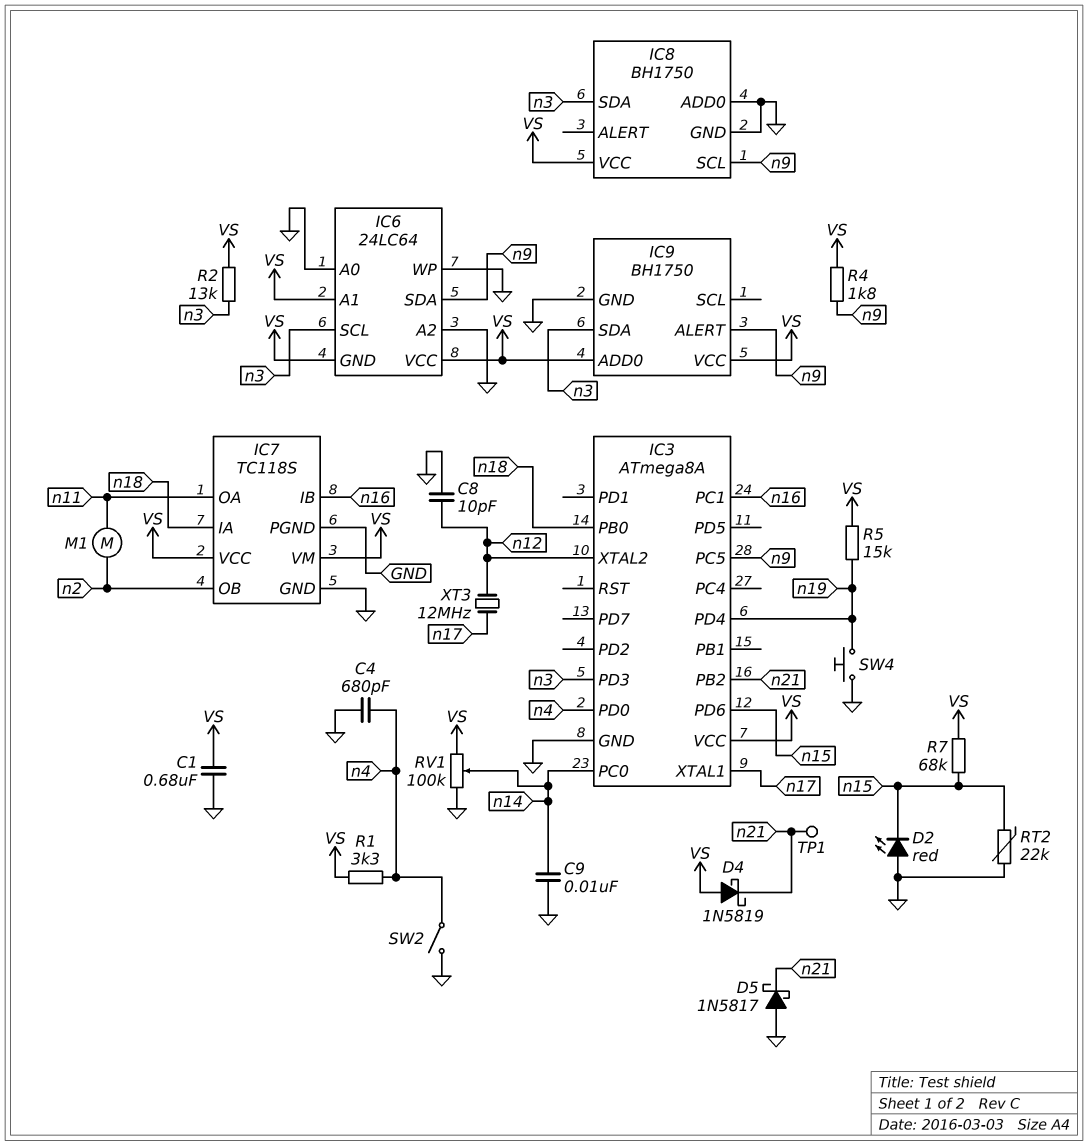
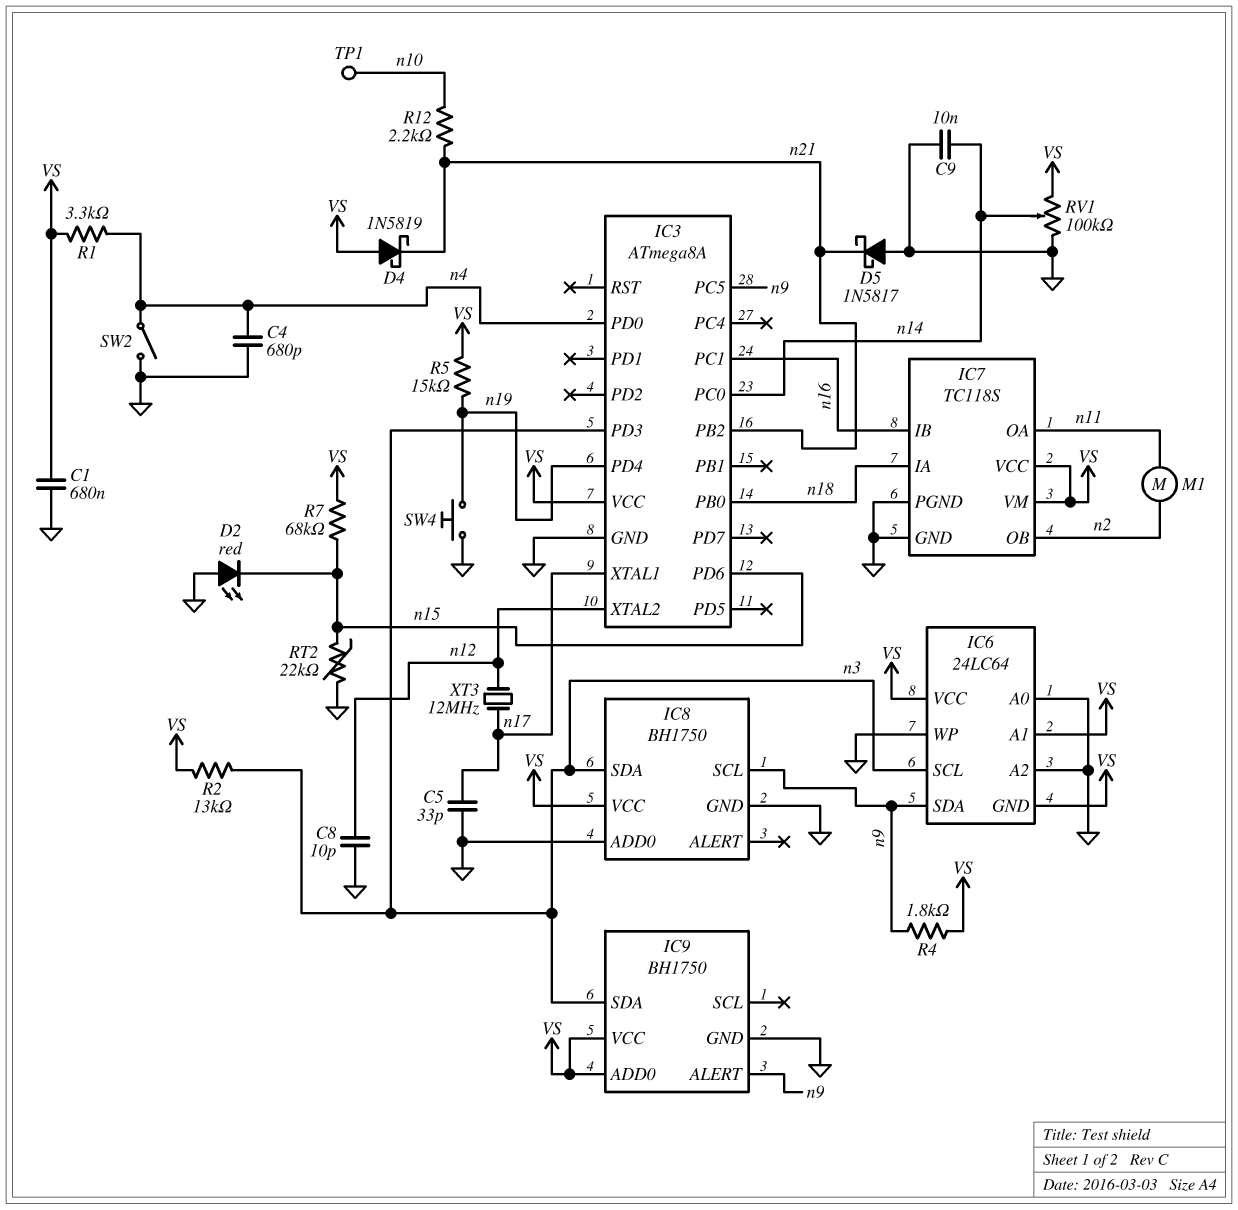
C5: none -> 33pF (GND, n17)
R12: none -> 2.2k (n10, n21)
TP1: test point (n21) -> test point (n10)

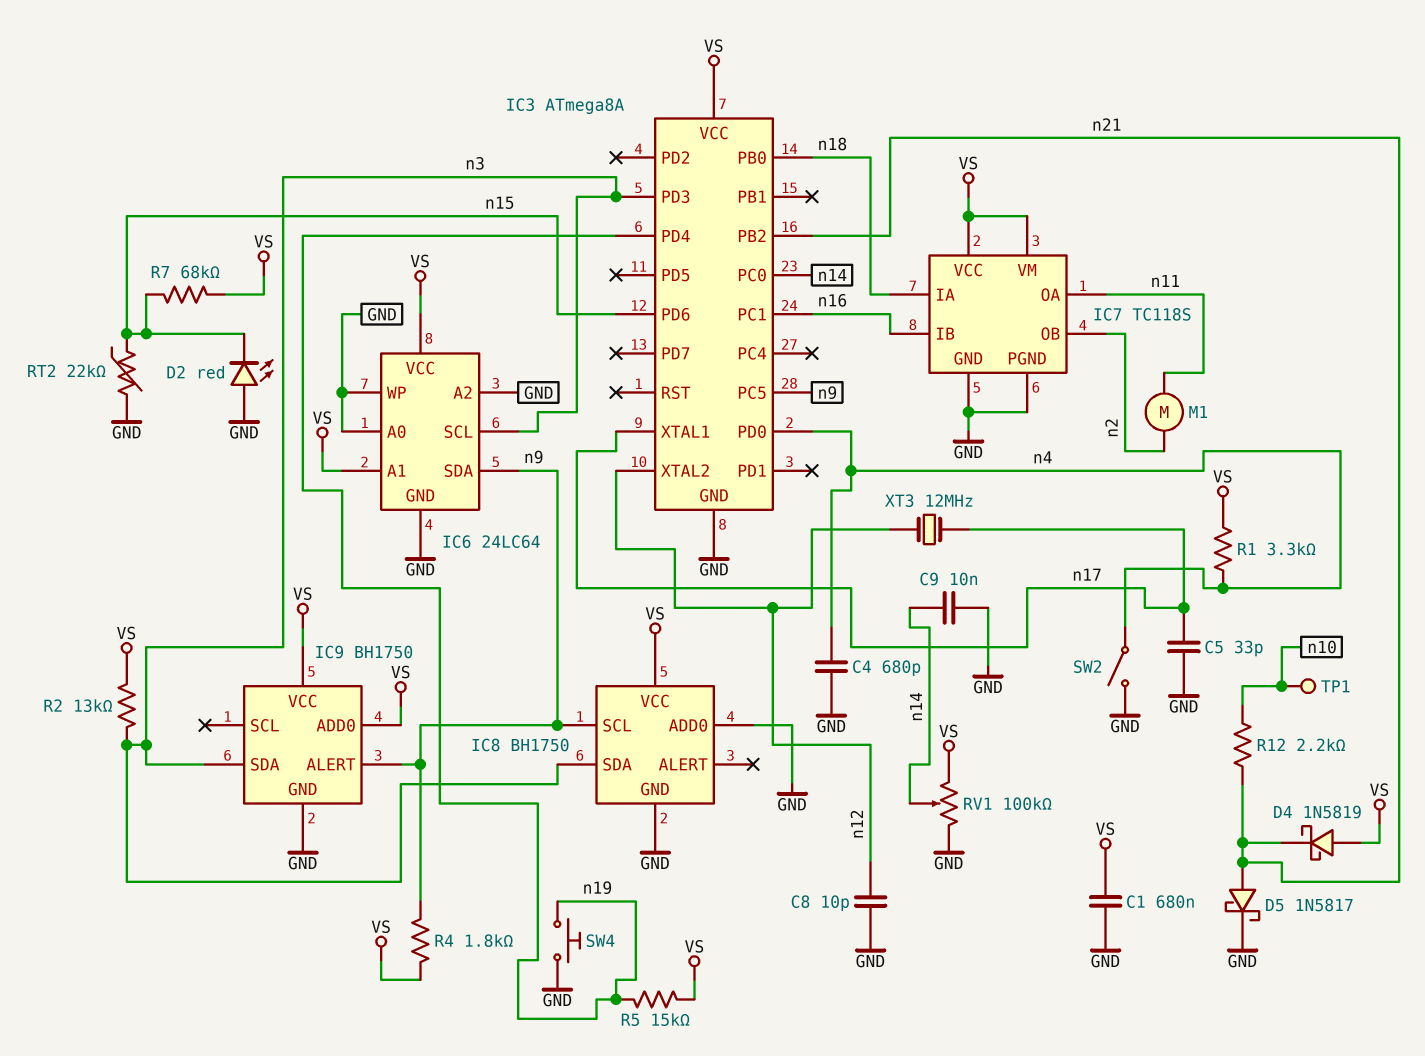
D5: schottky 1N5817 (A GND, K n21) -> schottky 1N5817 (A n21, K GND)
IC6 pin GND: VS -> GND

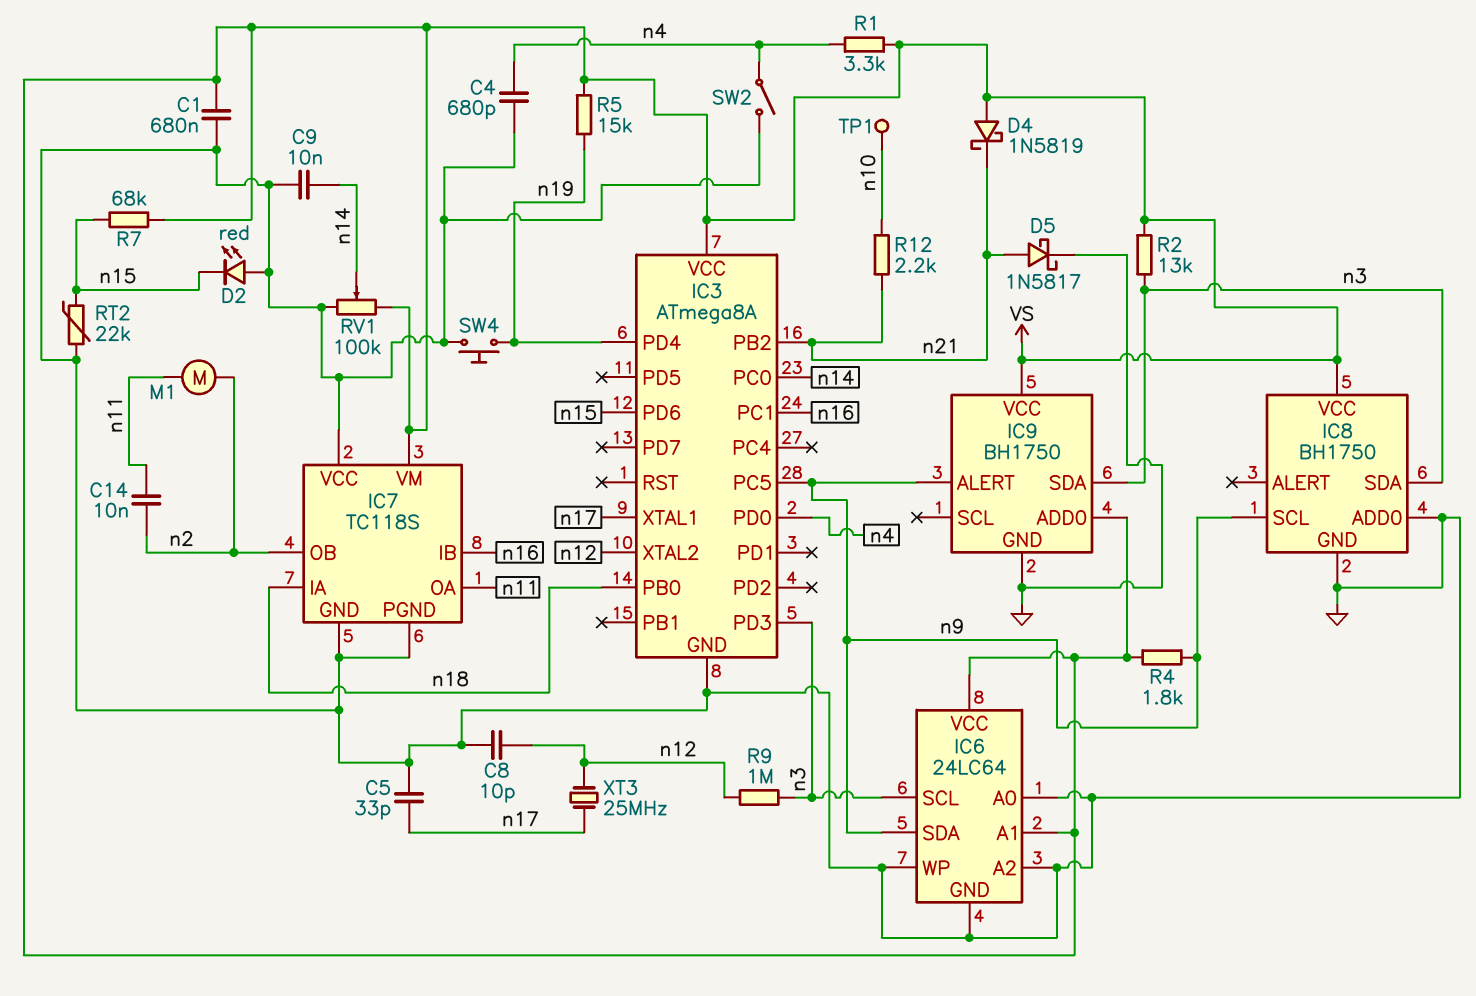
C14: none -> 10nF (n2, n11)
IC7 pin VCC: VS -> GND
R9: none -> 1M (n3, n12)
XT3: 12MHz (n12, n17) -> 25MHz (n12, n17)

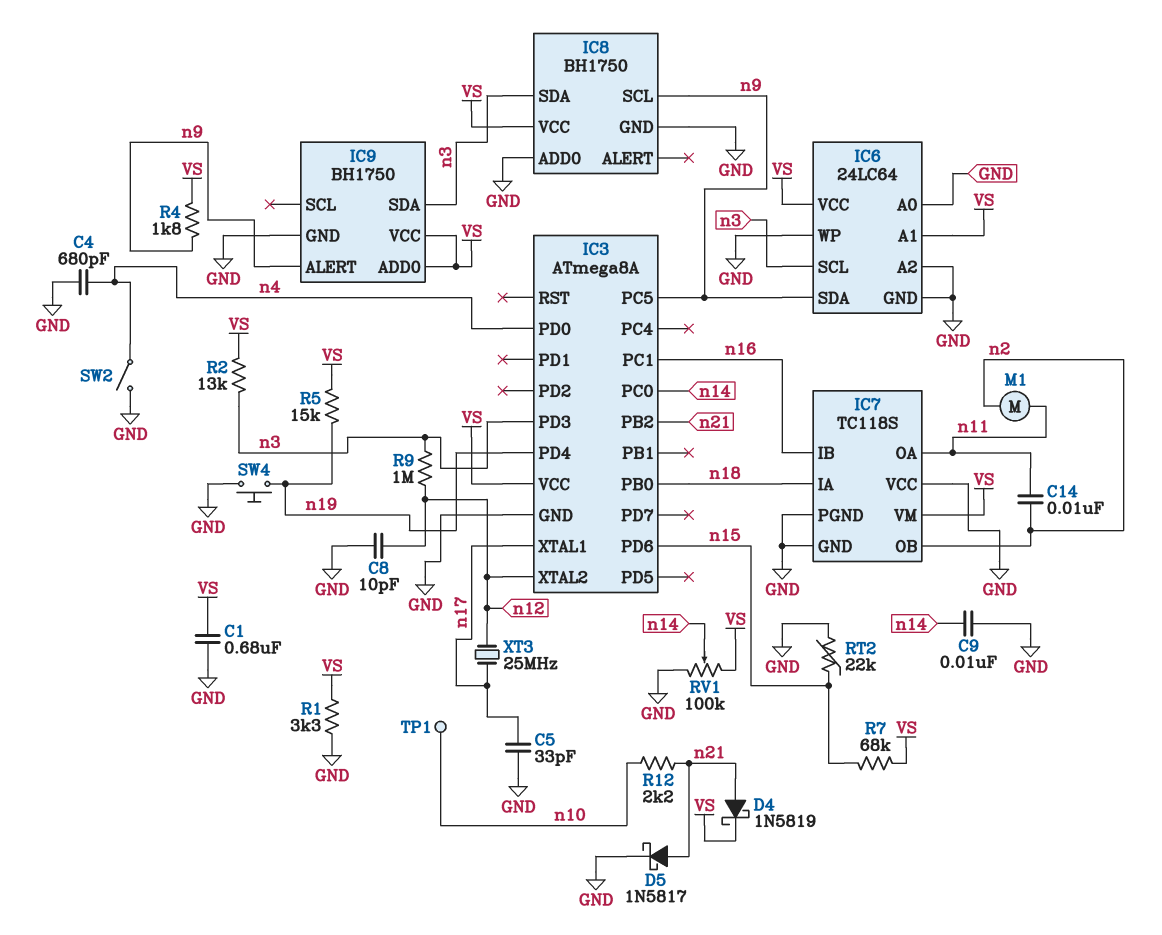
D2: LED red (A GND, K n15) -> none
D4: schottky 1N5819 (A VS, K n21) -> schottky 1N5819 (A n21, K VS)
R1: 3.3k (VS, n4) -> 3.3k (GND, VS)

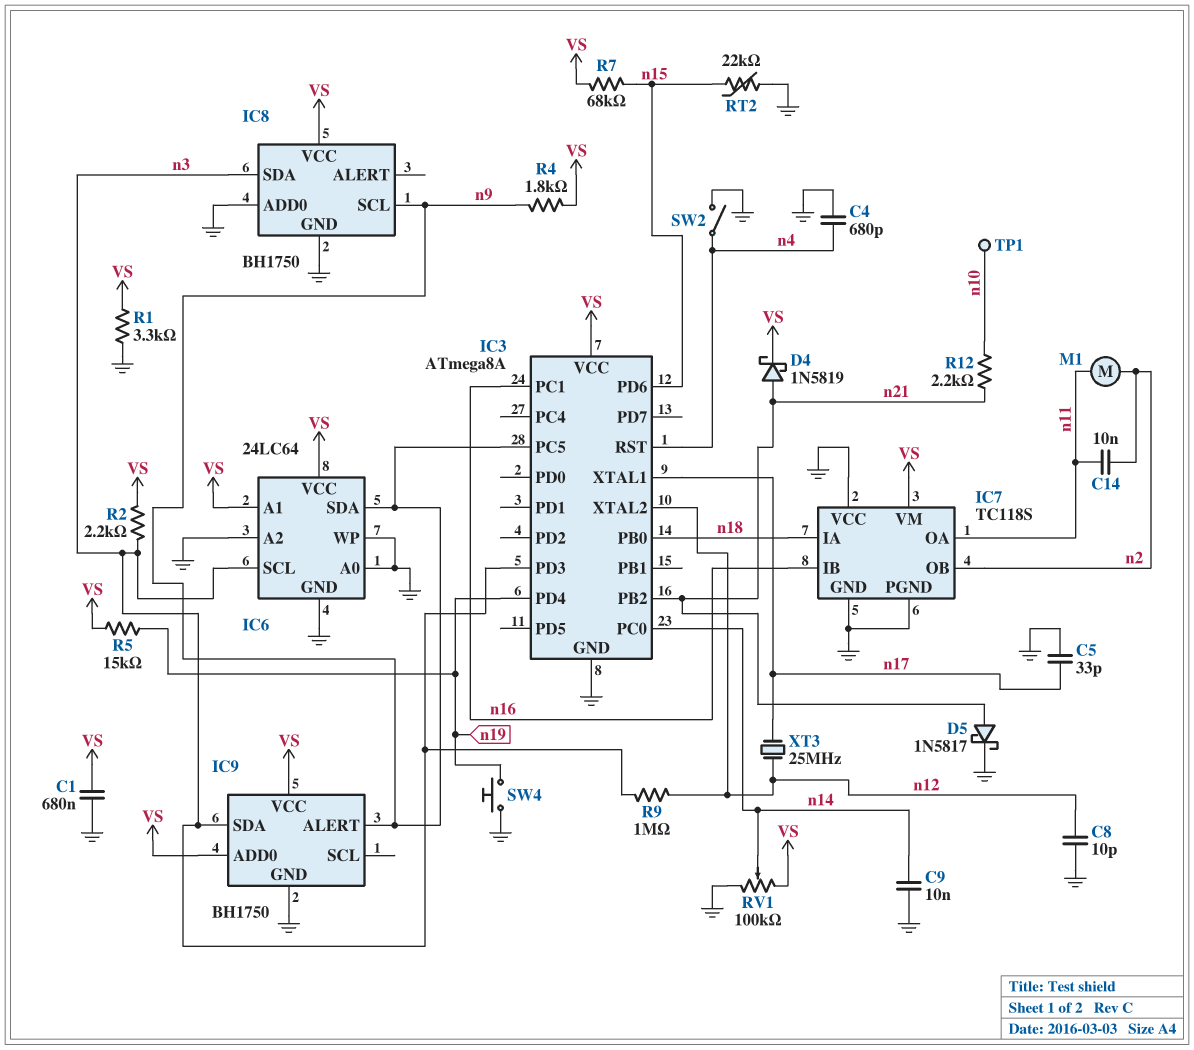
IC3 pin PD0: n4 -> none
IC3 pin RST: none -> n4
R2: 13k (VS, n3) -> 2.2k (VS, n3)

